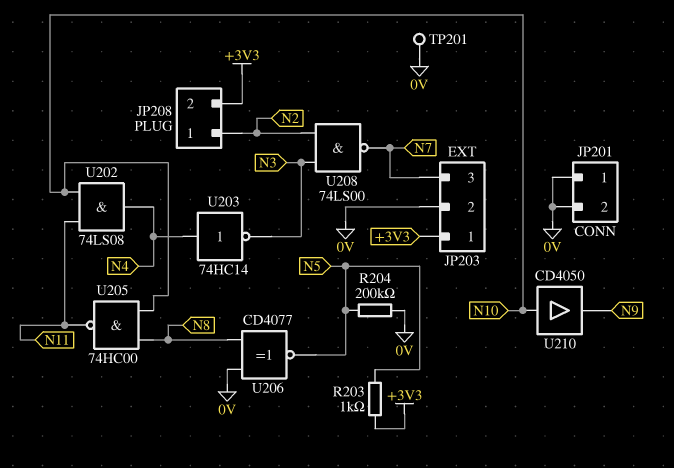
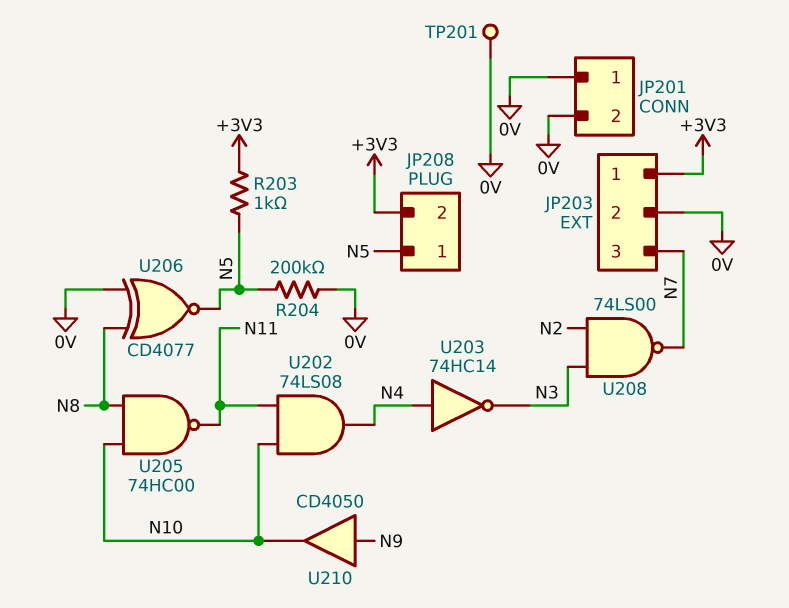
JP208 pin 1: N2 -> N5
U210: buffer CD4050 (in N10, out N9) -> buffer CD4050 (in N9, out N10)

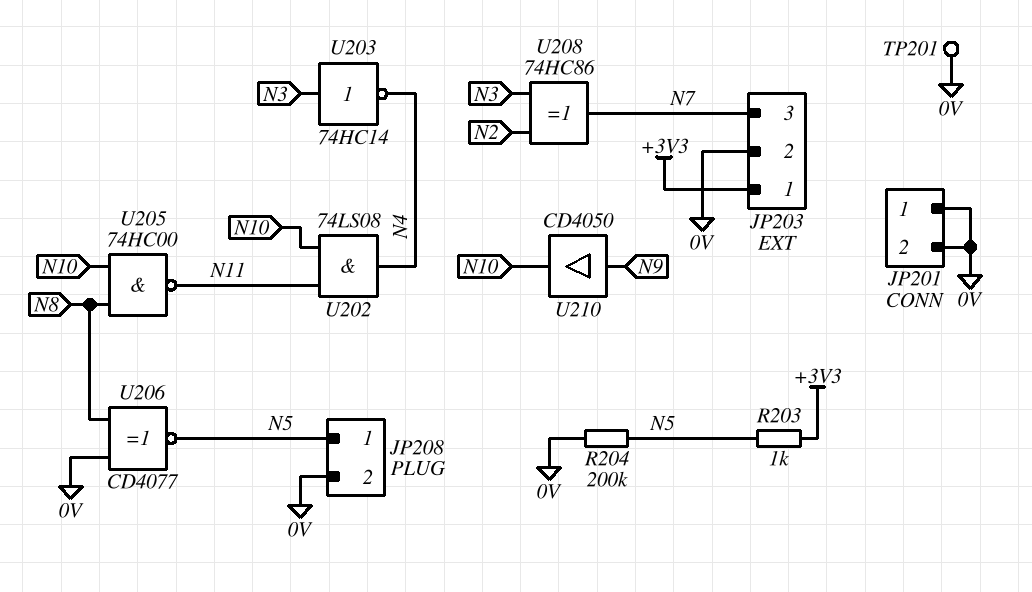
JP208 pin 2: +3V3 -> 0V
U203: NOT 74HC14 (in N4, out N3) -> NOT 74HC14 (in N3, out N4)
U208: NAND 74LS00 (in N2, in N3, out N7) -> XOR 74HC86 (in N2, in N3, out N7)

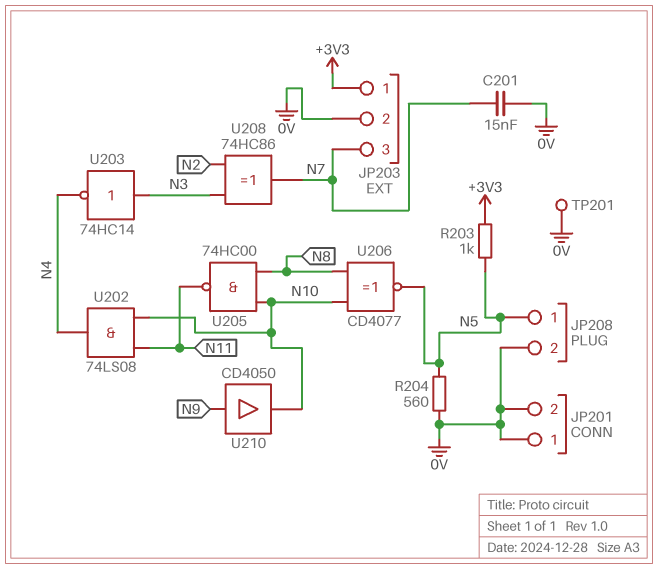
C201: none -> 15nF (0V, N7)
R204: 200k (0V, N5) -> 560 (0V, N5)
U206: XNOR CD4077 (in 0V, in N8, out N5) -> XNOR CD4077 (in N8, in N10, out N5)

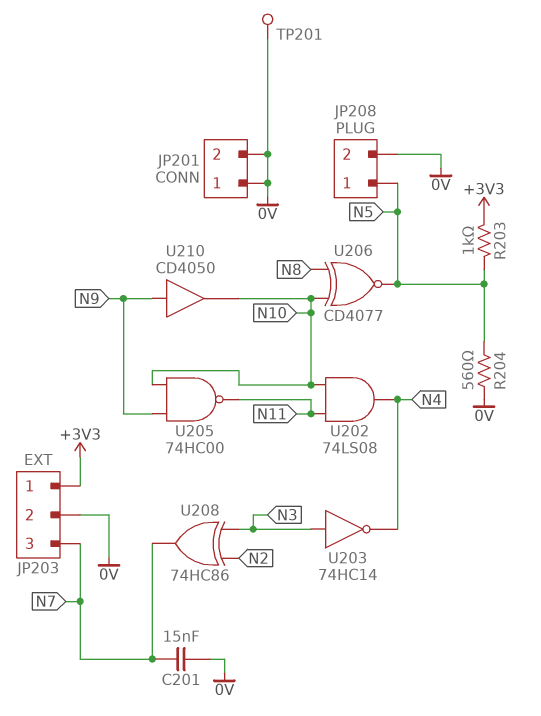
U205: NAND 74HC00 (in N8, in N10, out N11) -> NAND 74HC00 (in N9, in N10, out N11)

